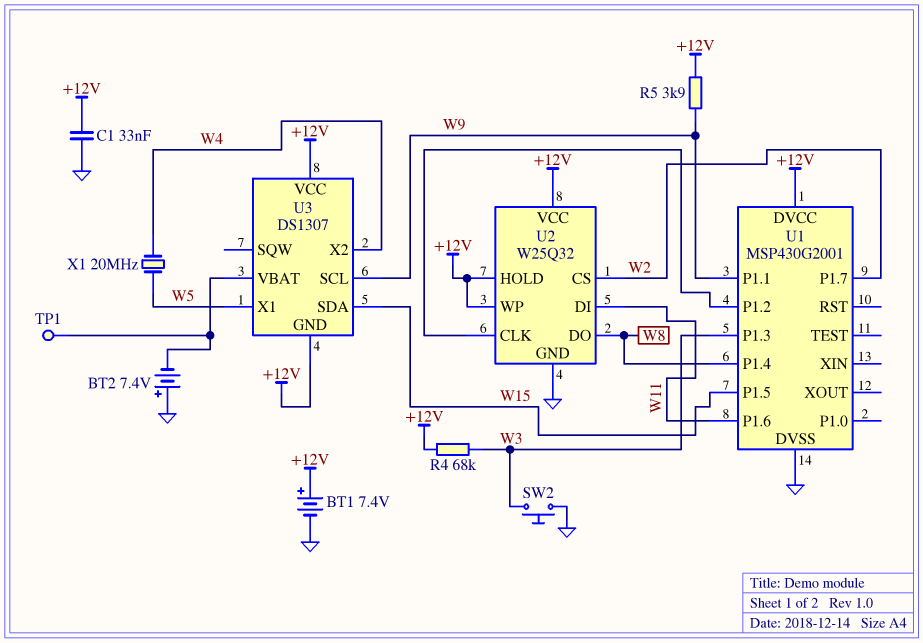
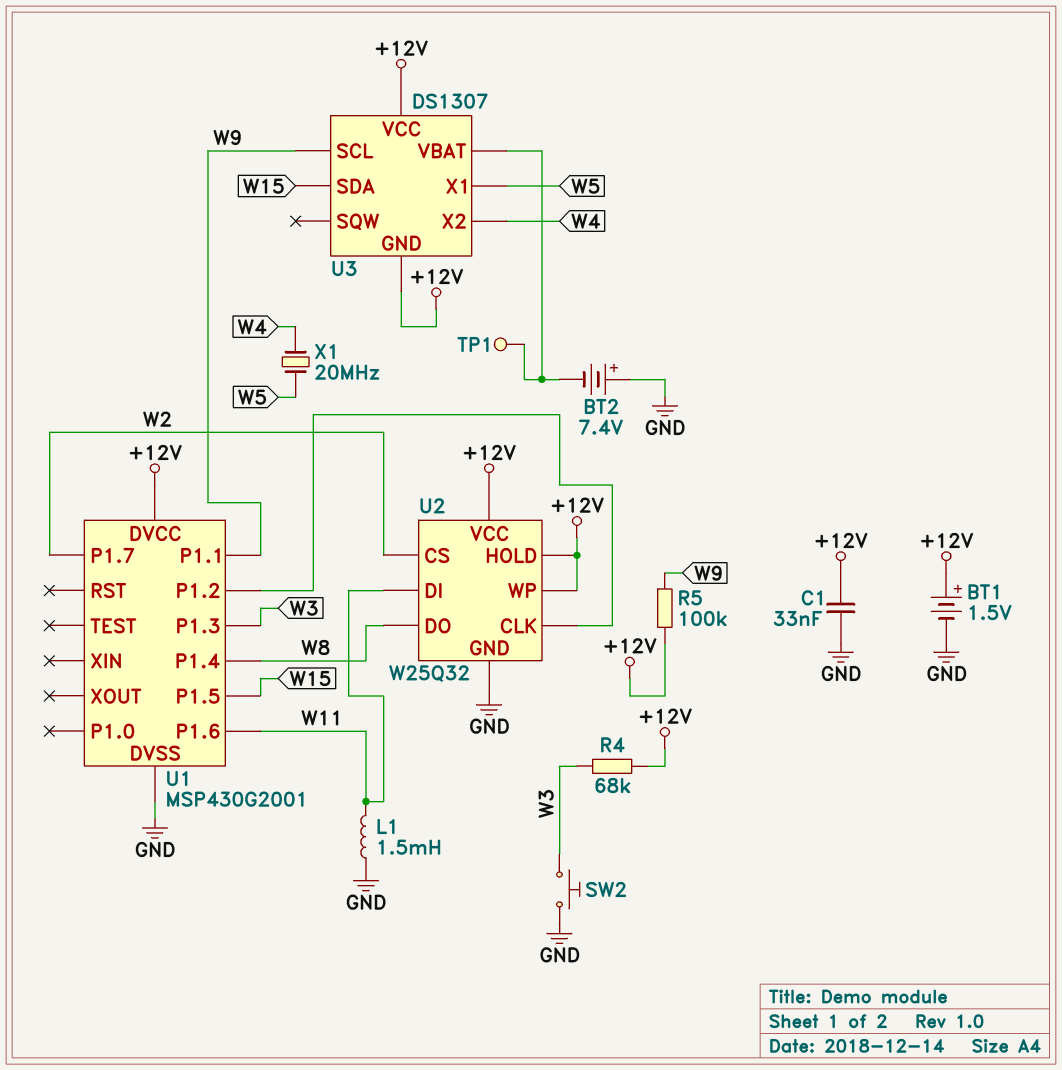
BT1: 7.4V (plus +12V, minus GND) -> 1.5V (plus +12V, minus GND)
L1: none -> 1.5mH (GND, W11)
R5: 3.9k (+12V, W9) -> 100k (+12V, W9)

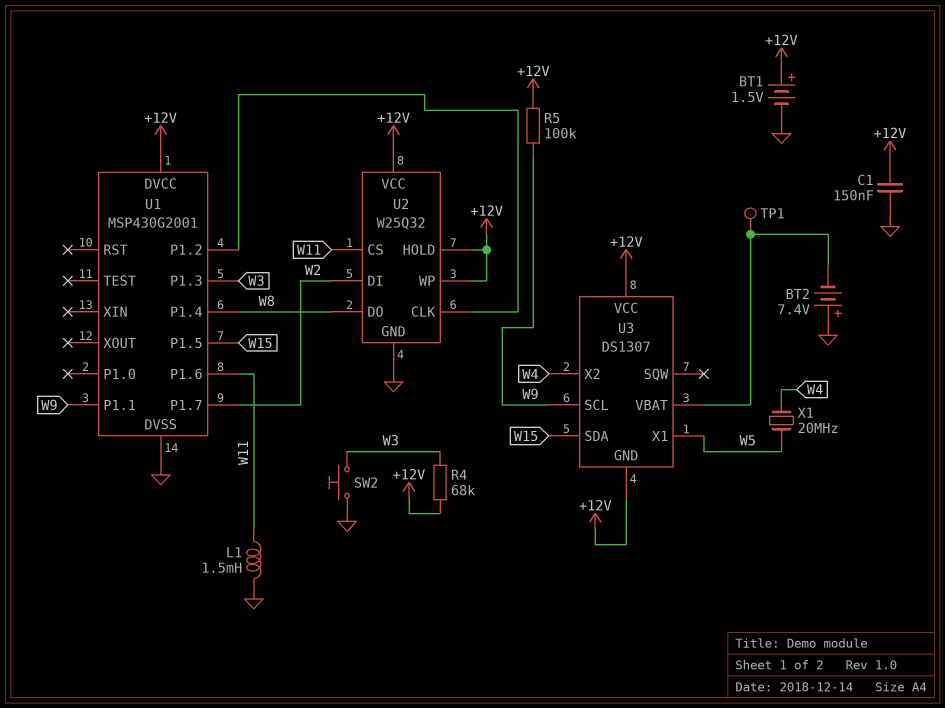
C1: 33nF (+12V, GND) -> 150nF (+12V, GND)
U2 pin CS: W2 -> W11
U2 pin DI: W11 -> W2

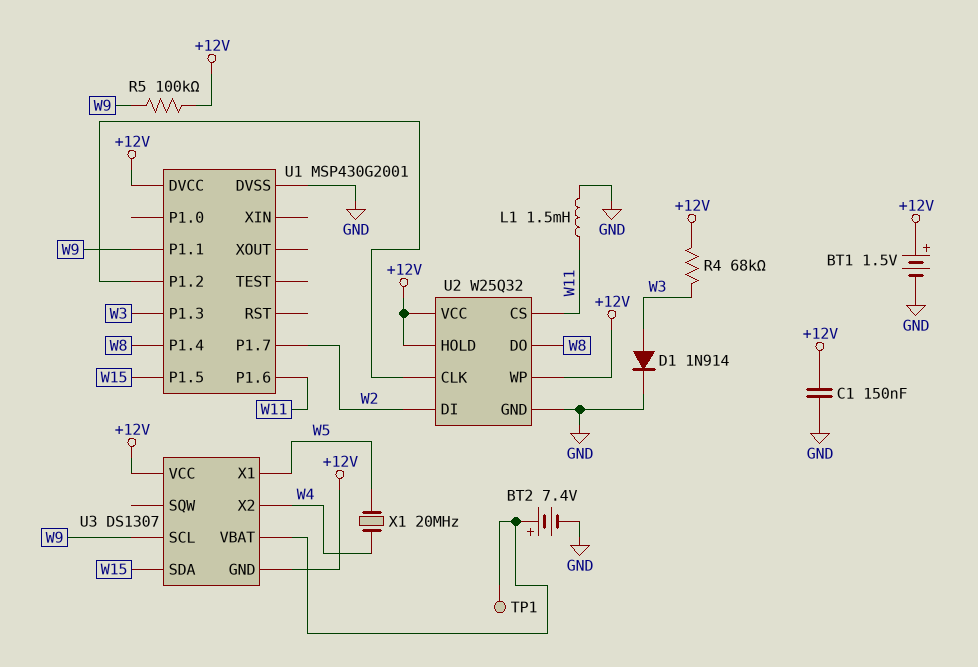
BT2: 7.4V (plus GND, minus U3/VBAT) -> 7.4V (plus U3/VBAT, minus GND)
D1: none -> diode 1N914 (A W3, K GND)
SW2: button (GND, W3) -> none

